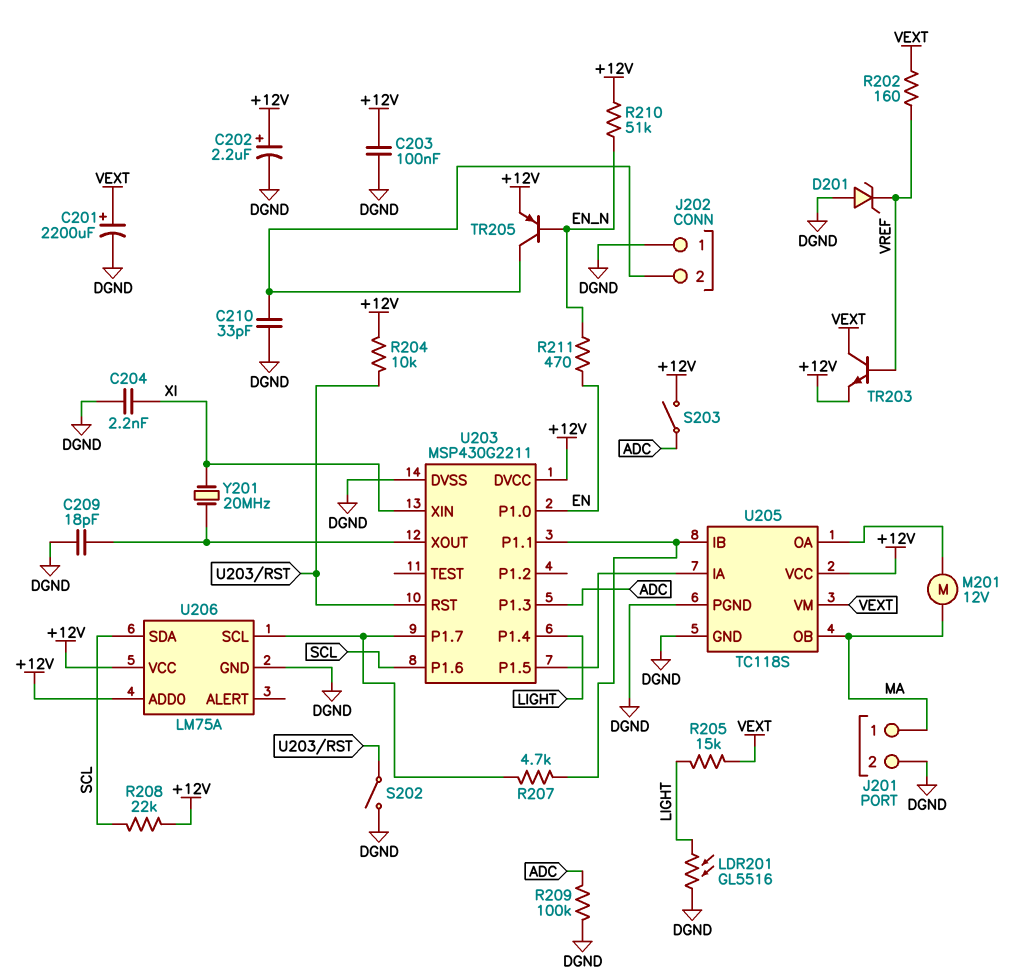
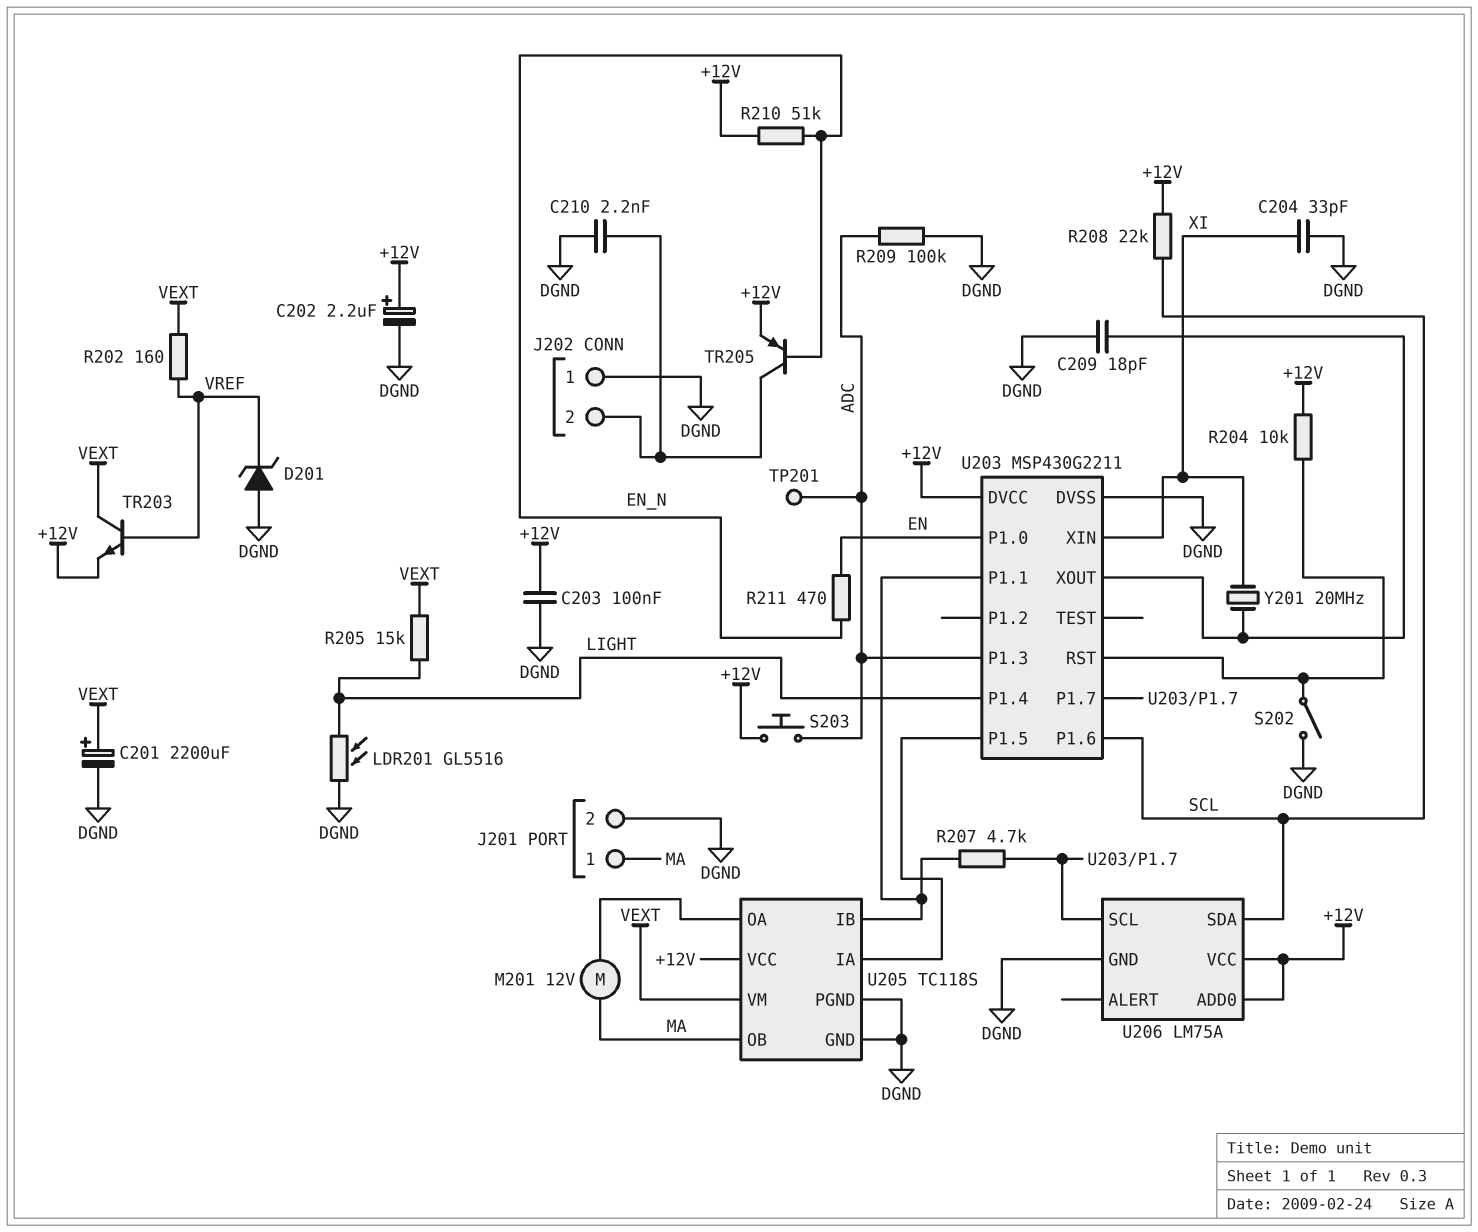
C204: 2.2nF (DGND, XI) -> 33pF (DGND, XI)
C210: 33pF (DGND, J202/2) -> 2.2nF (DGND, J202/2)
S203: switch (+12V, ADC) -> button (+12V, ADC)
TP201: none -> test point (ADC)

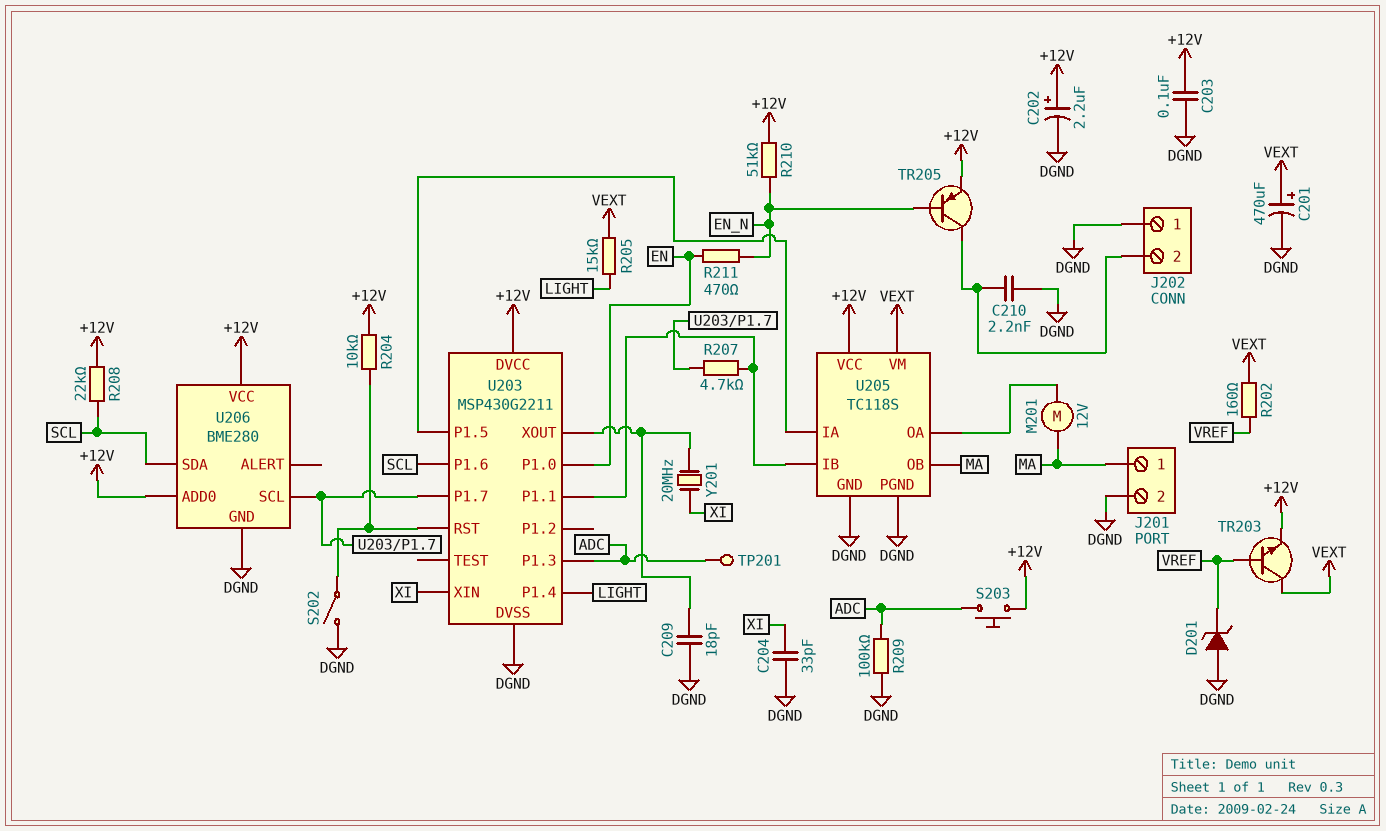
C201: 2200uF (plus VEXT, minus DGND) -> 470uF (plus VEXT, minus DGND)
LDR201: GL5516 (DGND, LIGHT) -> none
U206: LM75A -> BME280

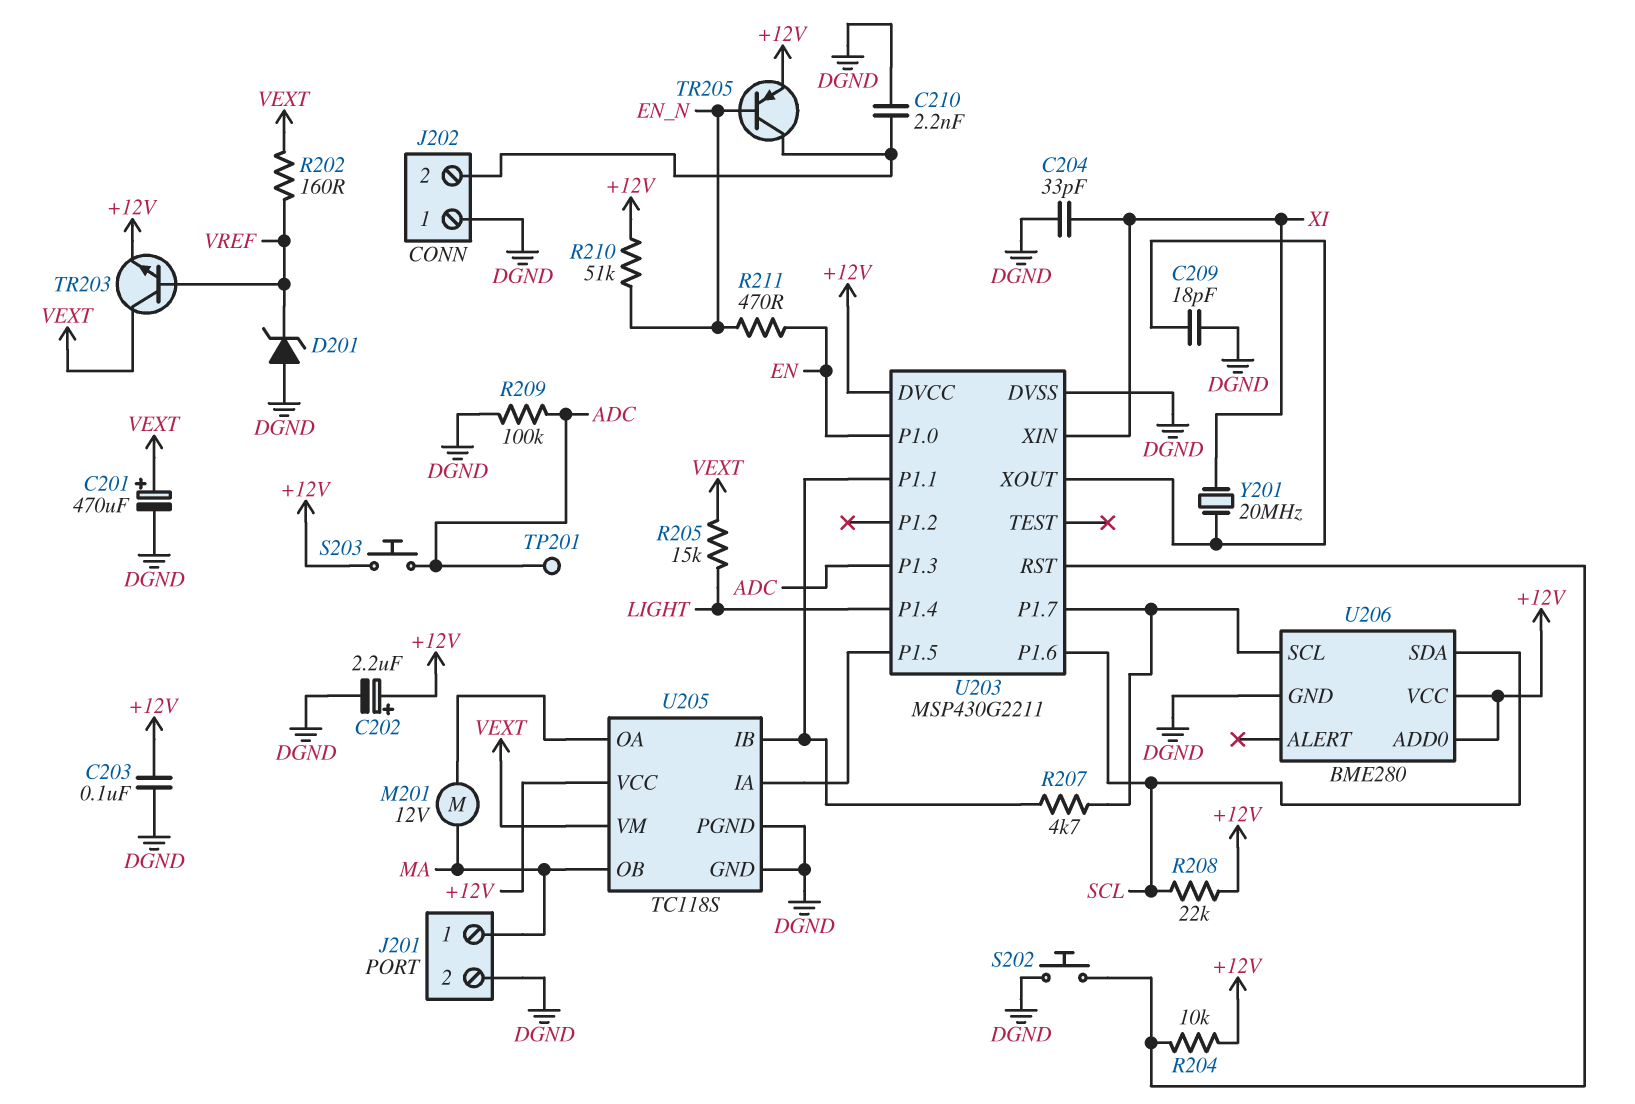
S202: switch (DGND, U203/RST) -> button (DGND, U203/RST)

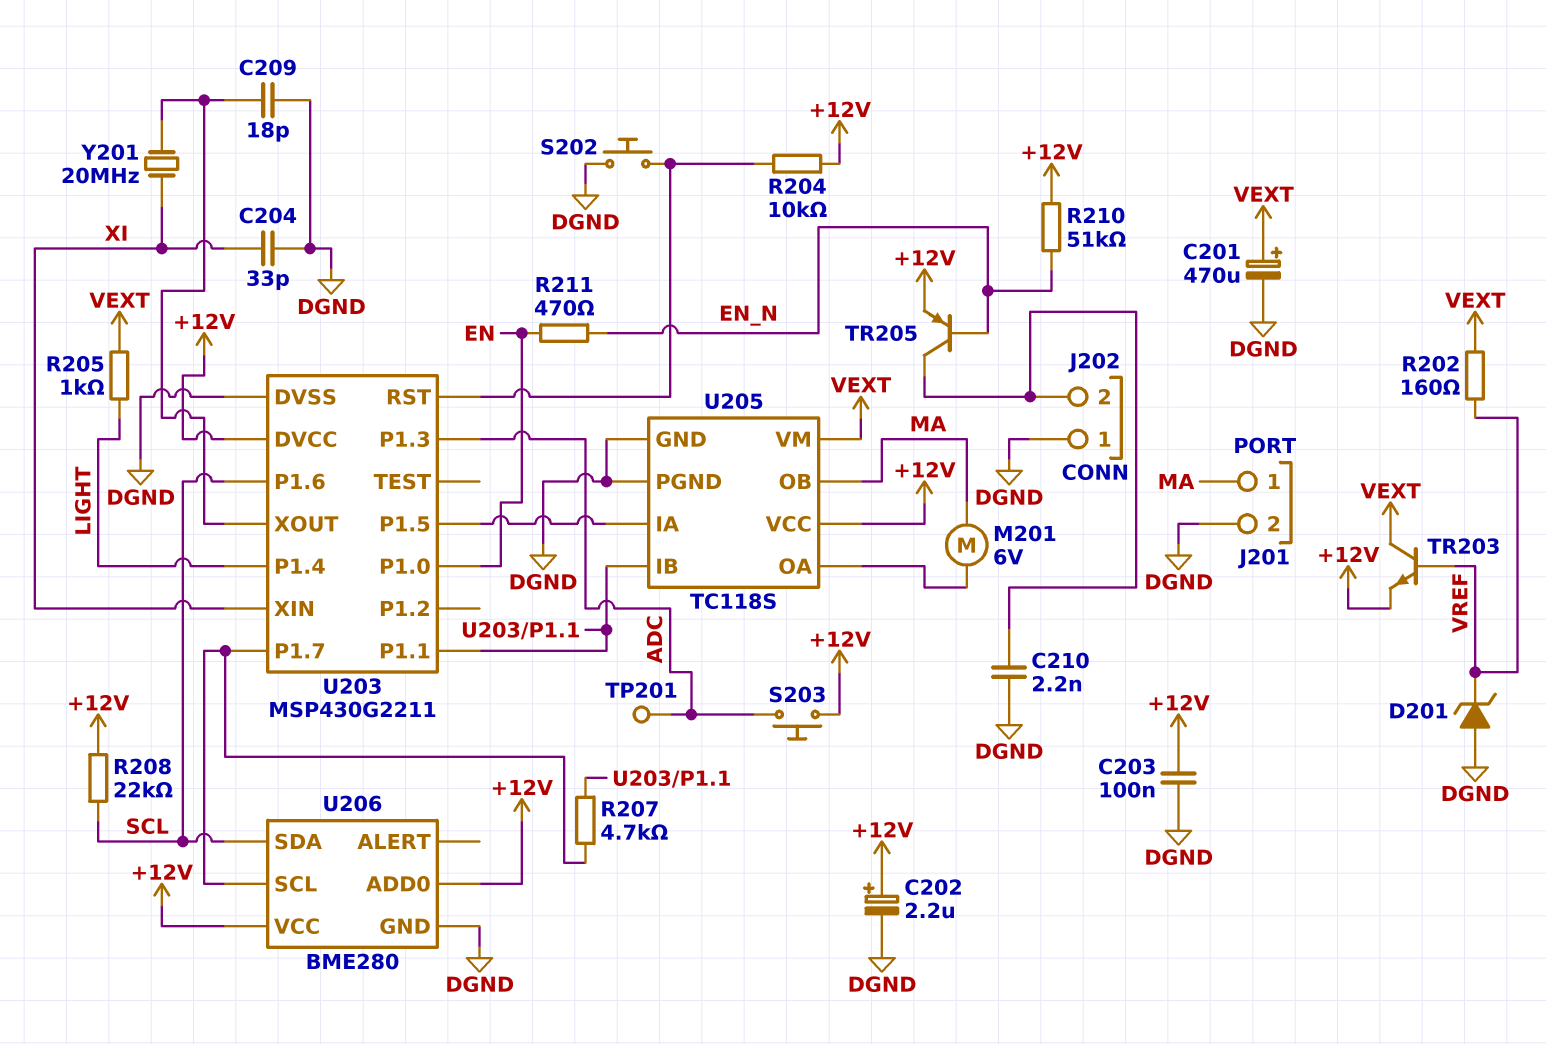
M201: motor 12V (MA, U205/OA) -> motor 6V (MA, U205/OA)
R205: 15k (LIGHT, VEXT) -> 1k (LIGHT, VEXT)
R209: 100k (ADC, DGND) -> none

